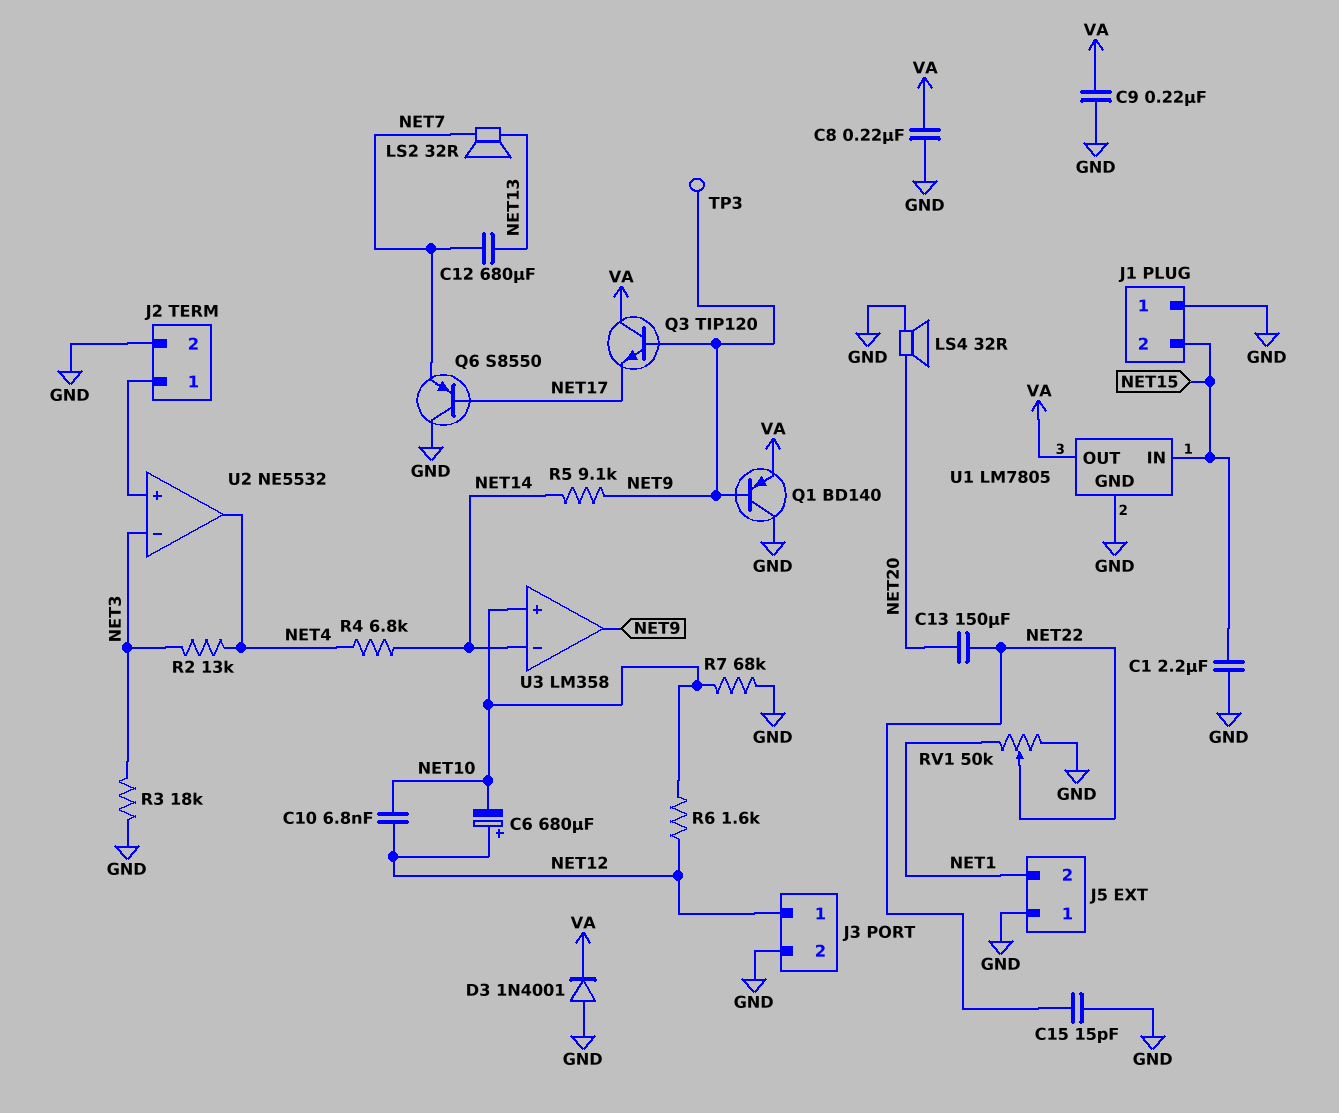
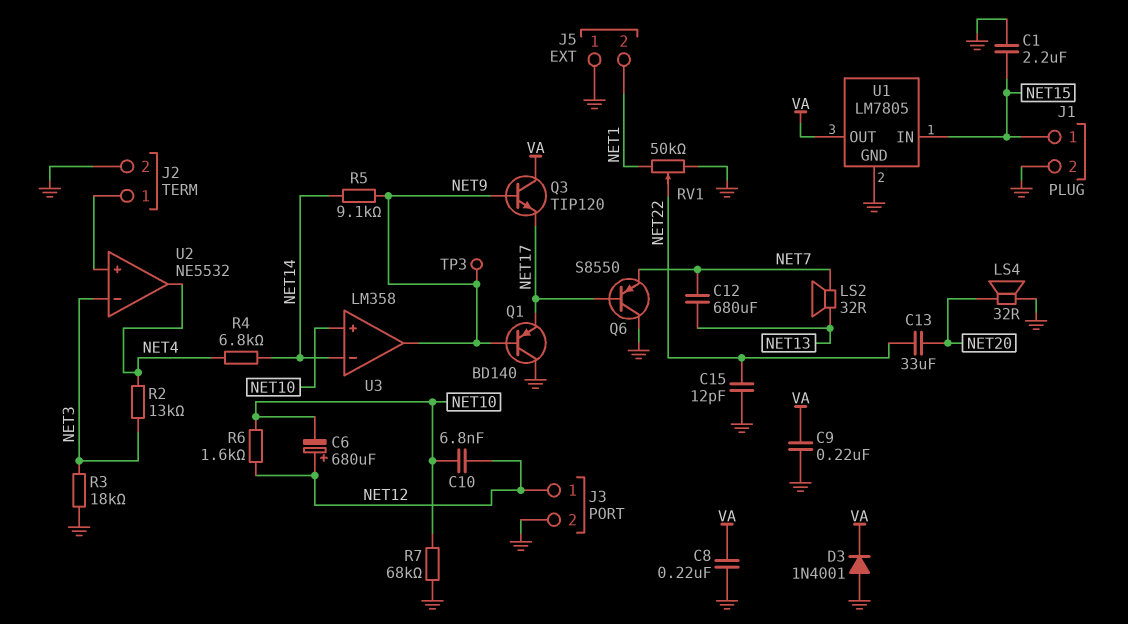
C13: 150uF (NET20, NET22) -> 33uF (NET20, NET22)
C15: 15pF (GND, NET22) -> 12pF (GND, NET22)
J1 pin 1: GND -> NET15
J1 pin 2: NET15 -> GND
Q1: PNP BD140 (B NET9, C GND, E VA) -> PNP BD140 (B NET9, C GND, E NET17)

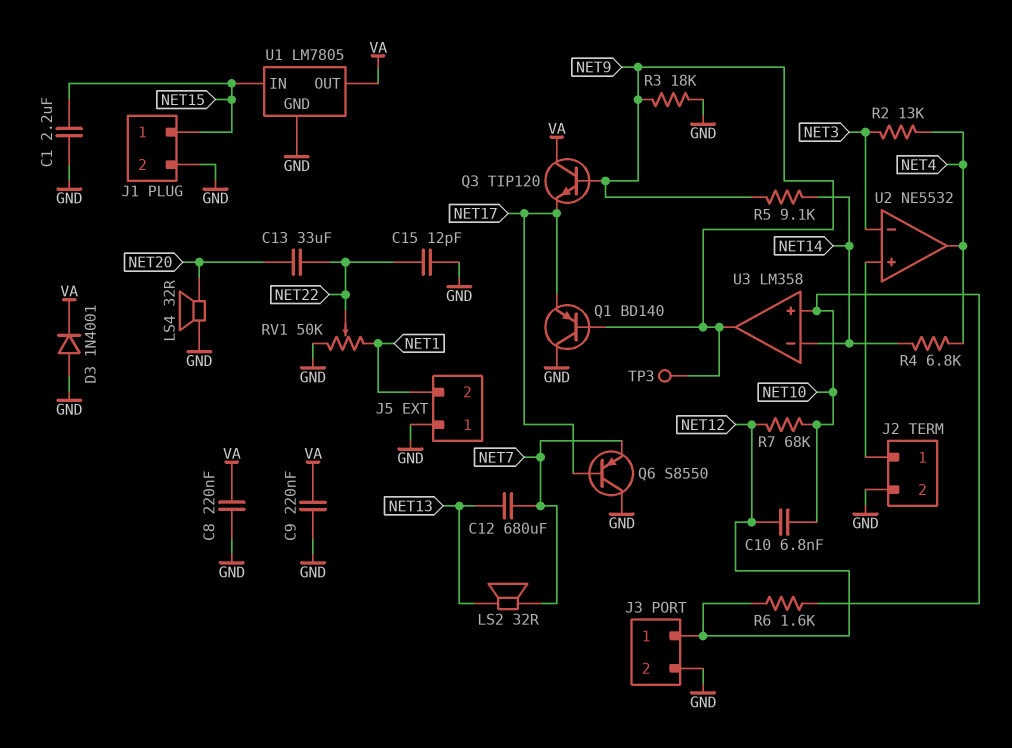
C6: 680uF (plus NET12, minus NET10) -> none
R3: 18k (GND, NET3) -> 18k (GND, NET9)
R7: 68k (GND, NET10) -> 68k (NET10, NET12)

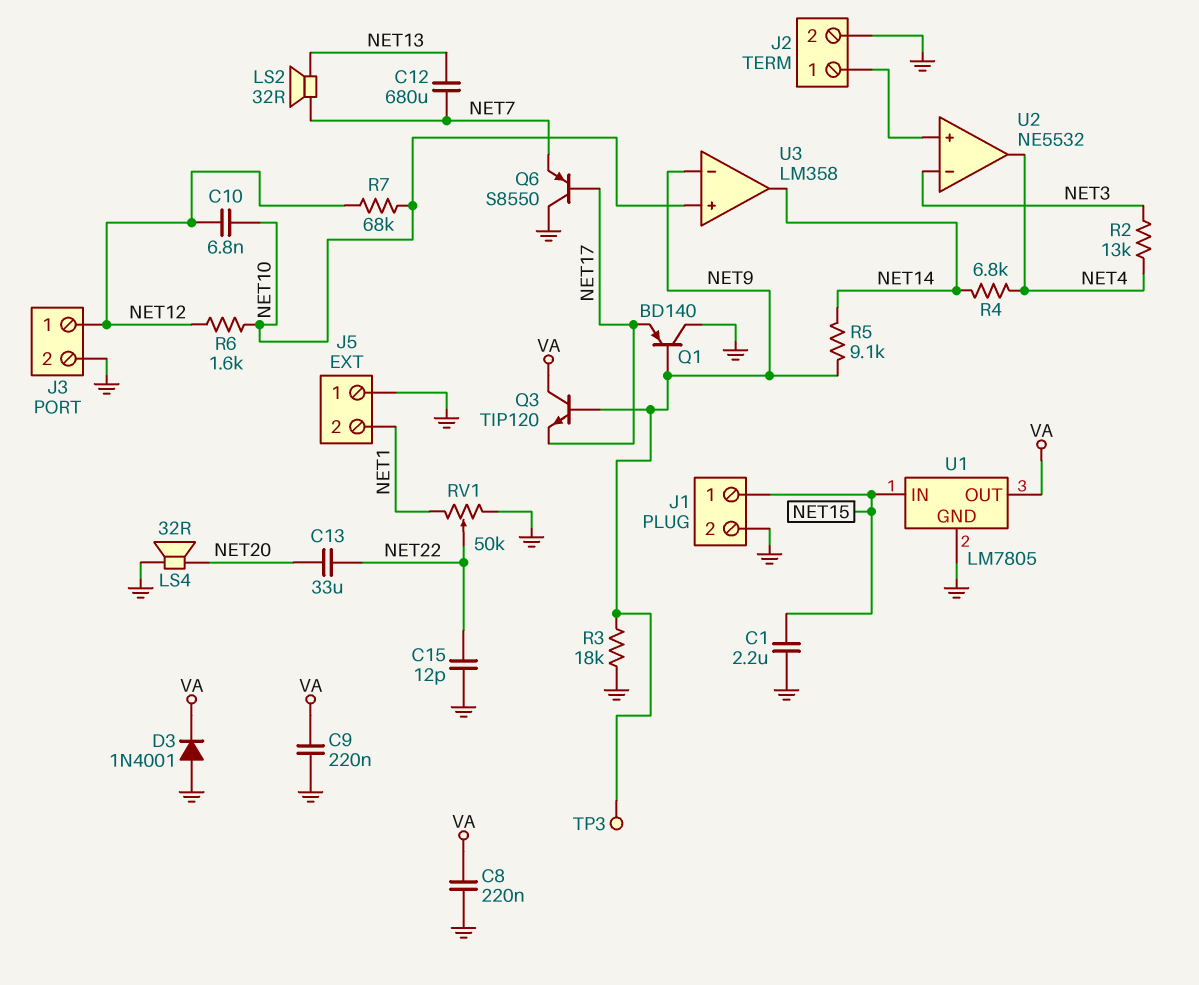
U3 pin in-: NET14 -> NET9
U3 pin out: NET9 -> NET14

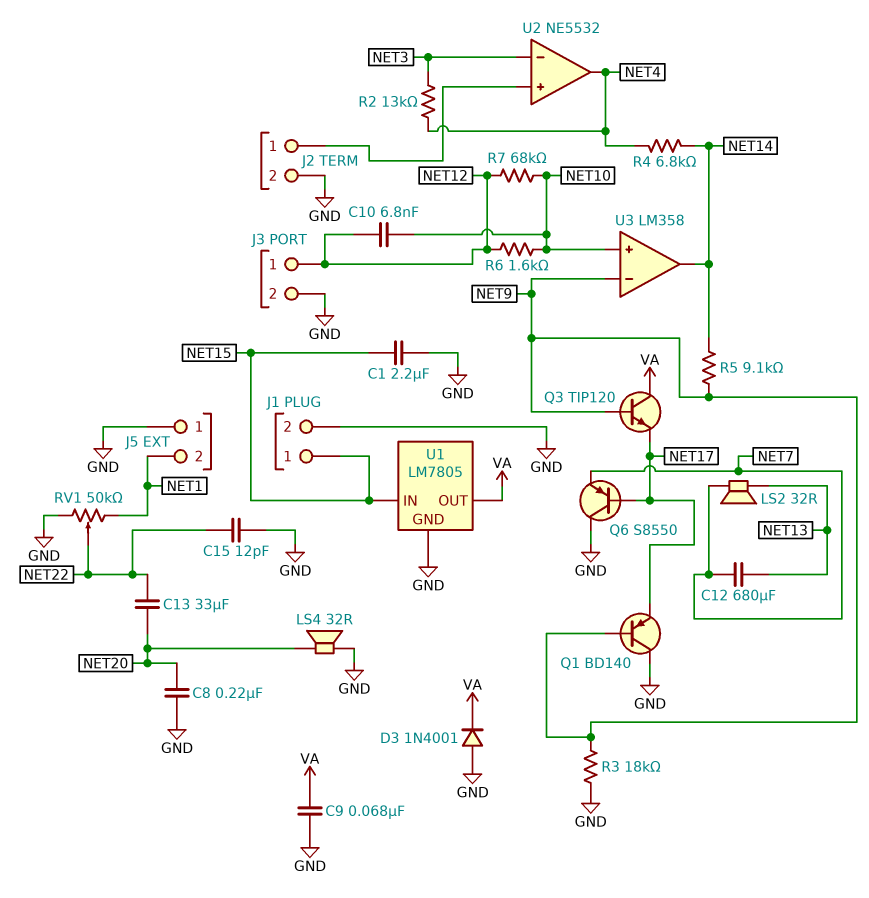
C8: 220nF (GND, VA) -> 220nF (GND, NET20)
C9: 220nF (GND, VA) -> 68nF (GND, VA)
TP3: test point (NET9) -> none

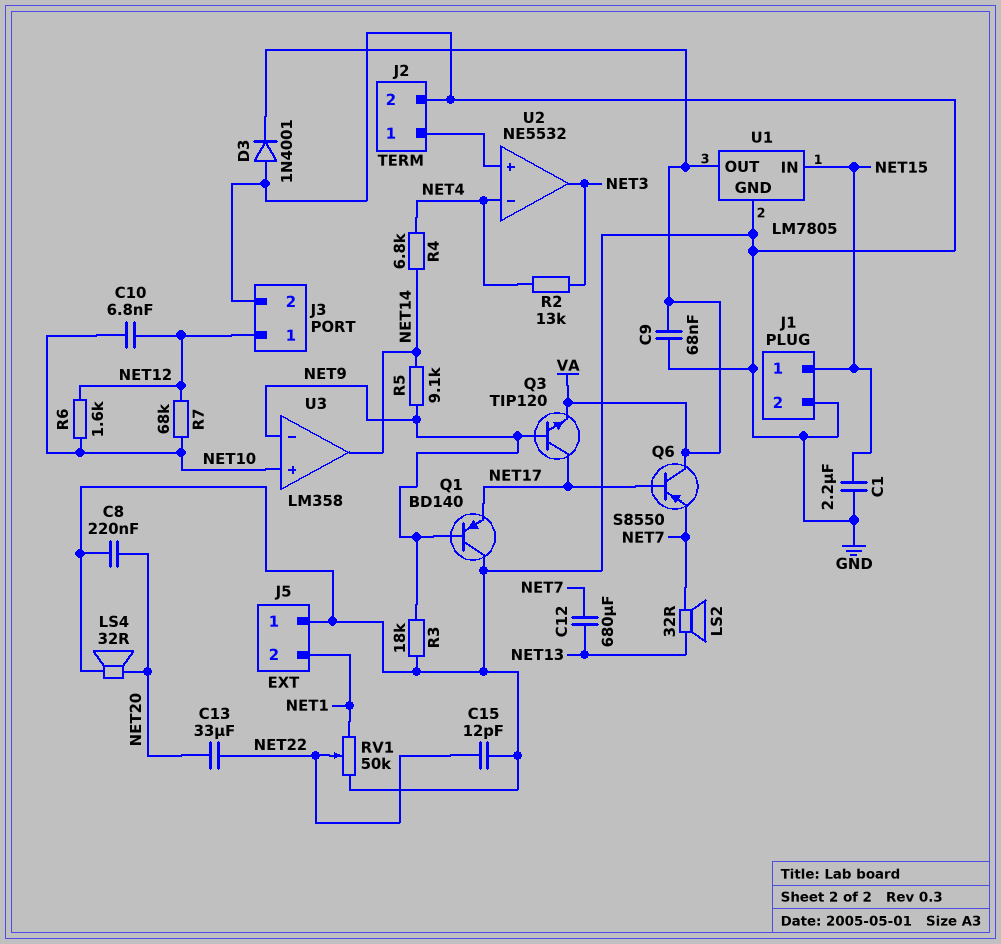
Q3: NPN TIP120 (B NET9, C VA, E NET17) -> NPN TIP120 (B NET9, C NET17, E VA)
Q6: PNP S8550 (B NET17, C GND, E NET7) -> PNP S8550 (B NET17, C VA, E NET7)
U2 pin in-: NET3 -> NET4
U2 pin out: NET4 -> NET3

